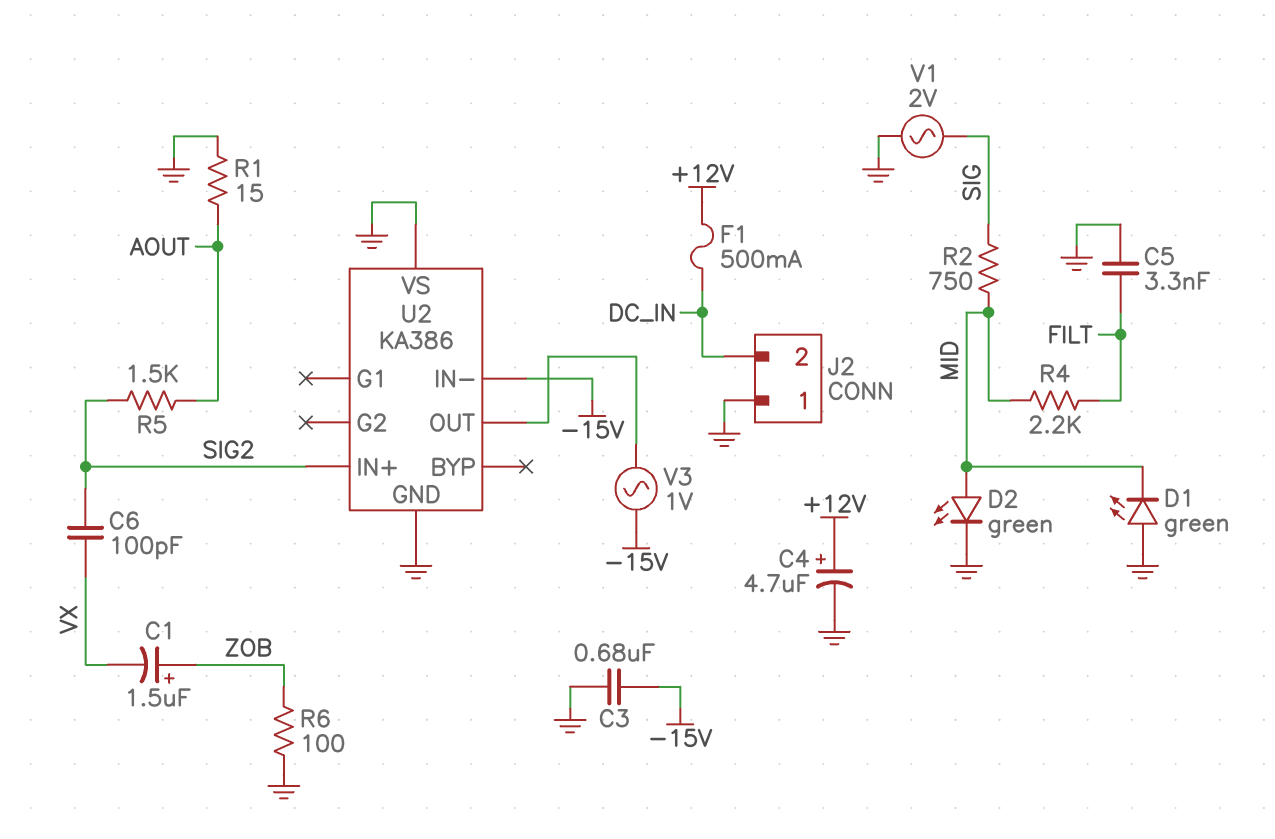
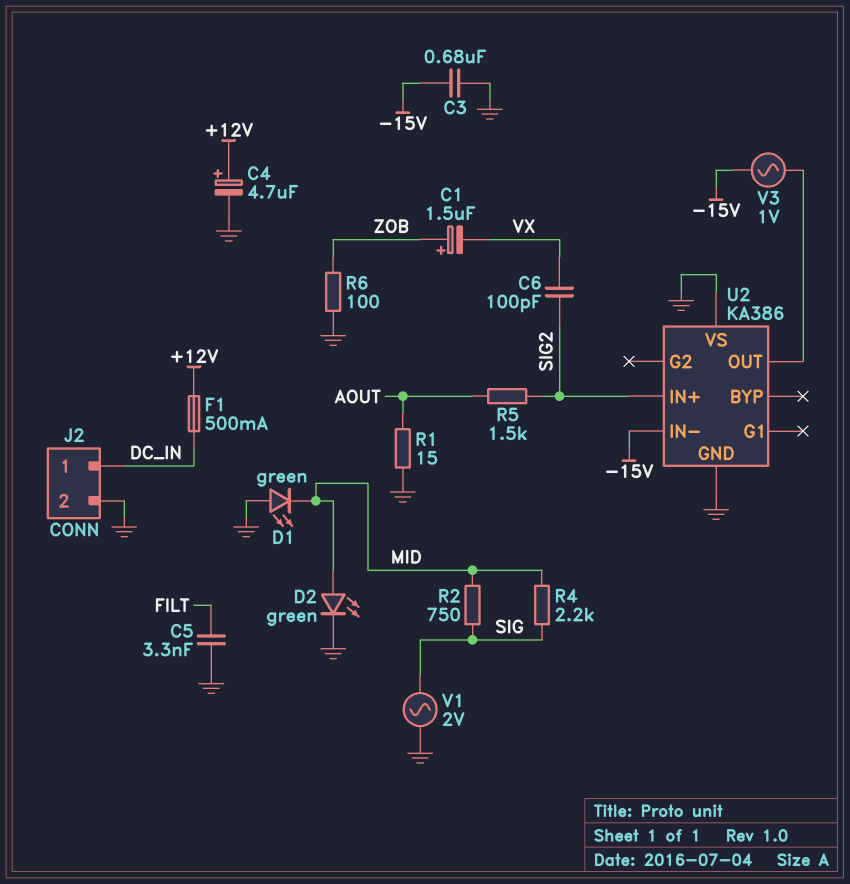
J2 pin 1: GND -> DC_IN
J2 pin 2: DC_IN -> GND
R4: 2.2k (FILT, MID) -> 2.2k (MID, SIG)

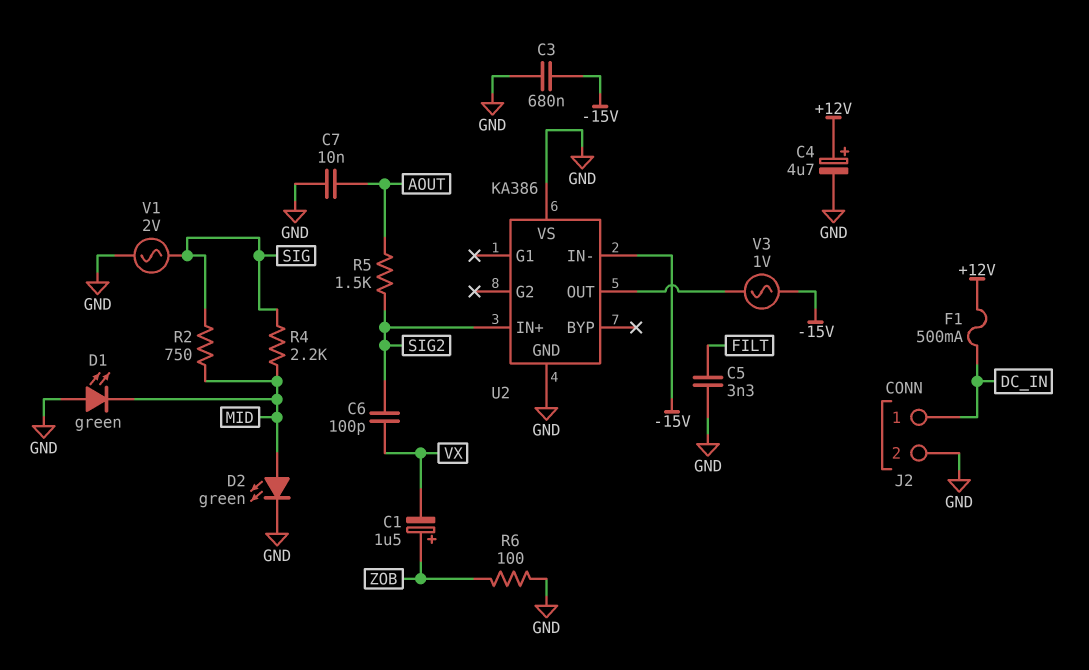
C7: none -> 10nF (AOUT, GND)
R1: 15 (AOUT, GND) -> none

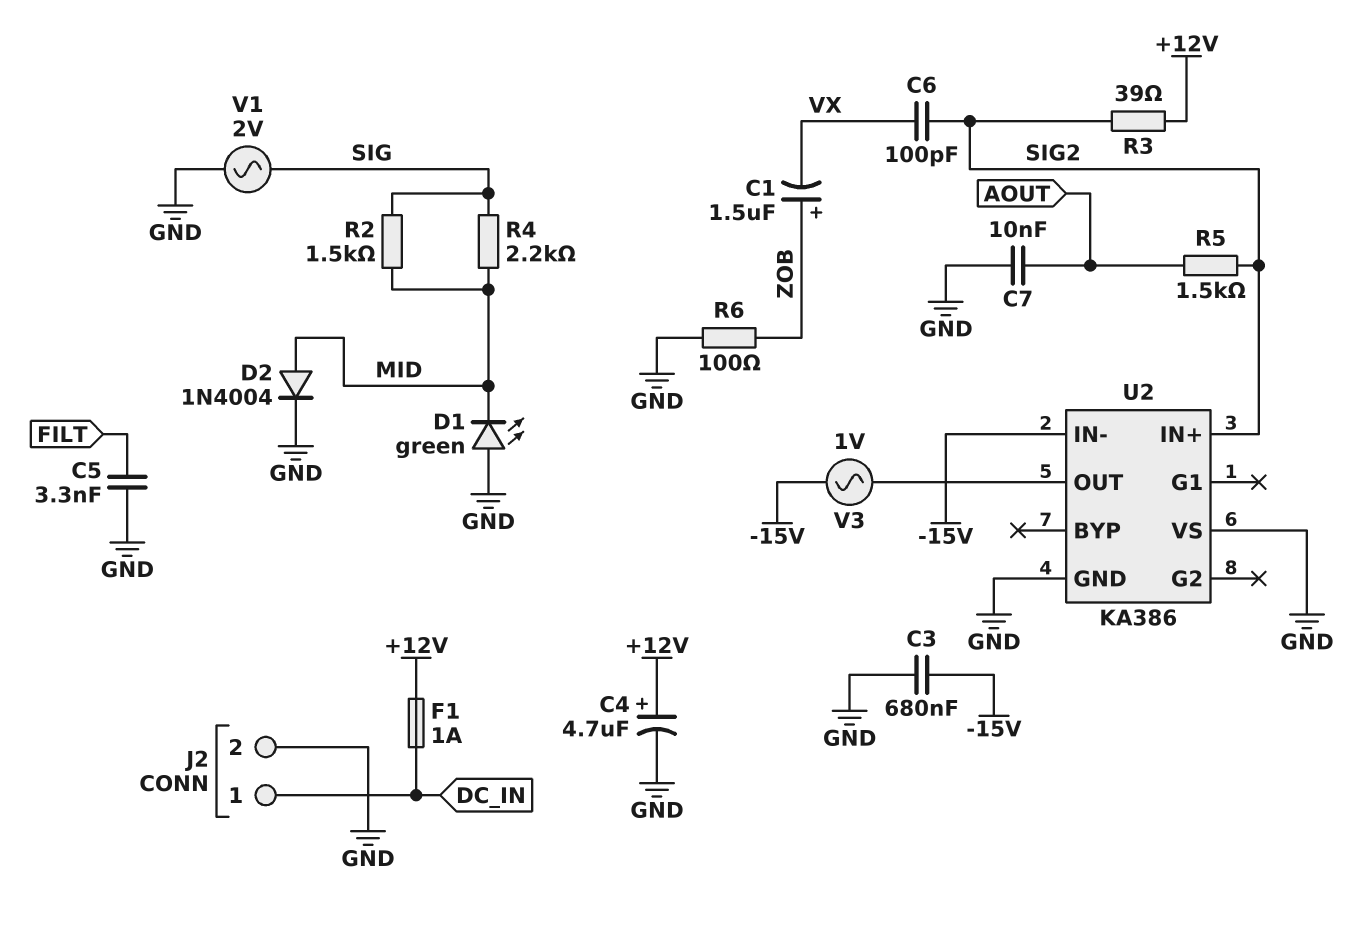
D2: LED green (A MID, K GND) -> diode 1N4004 (A MID, K GND)
F1: 500mA (+12V, DC_IN) -> 1A (+12V, DC_IN)
R2: 750 (MID, SIG) -> 1.5k (MID, SIG)
R3: none -> 39 (+12V, SIG2)

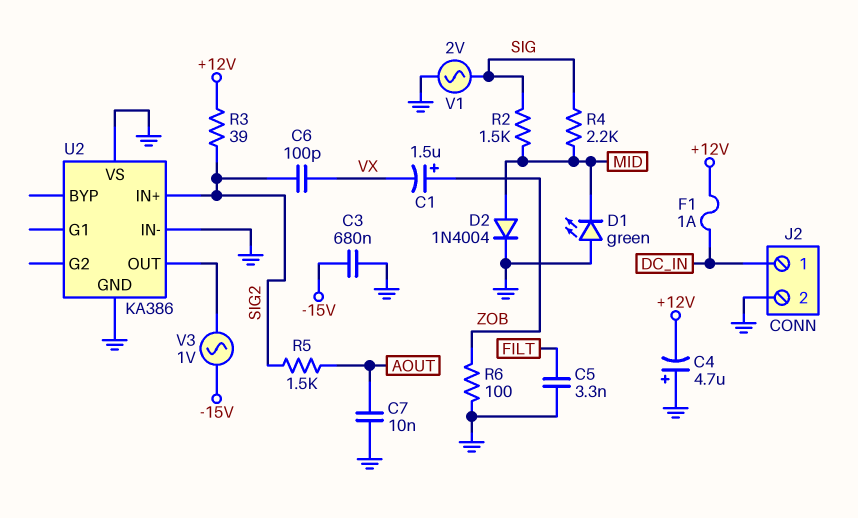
C4: 4.7uF (plus +12V, minus GND) -> 4.7uF (plus GND, minus +12V)
U2 pin IN-: -15V -> GND

